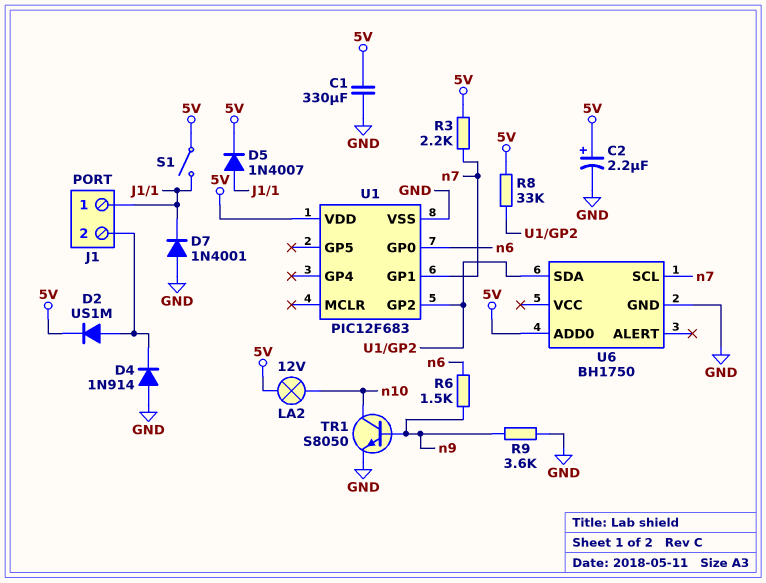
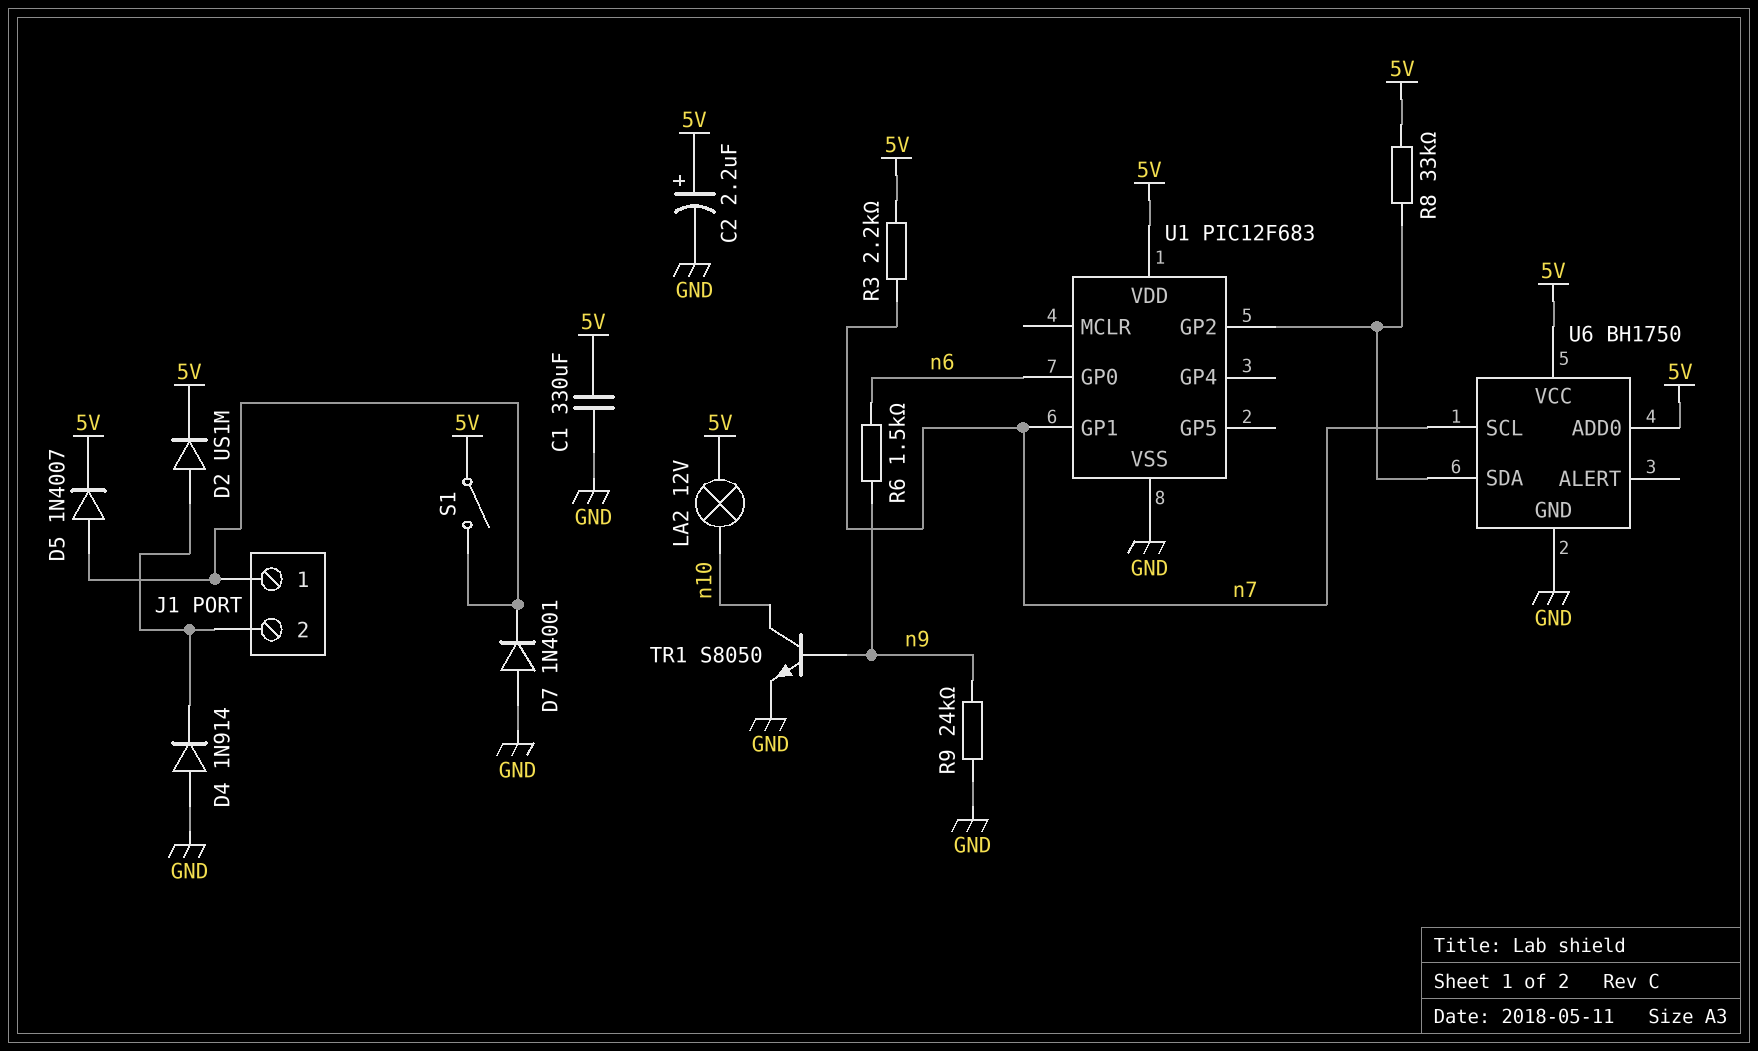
R9: 3.6k (GND, n9) -> 24k (GND, n9)
U6 pin VCC: none -> 5V

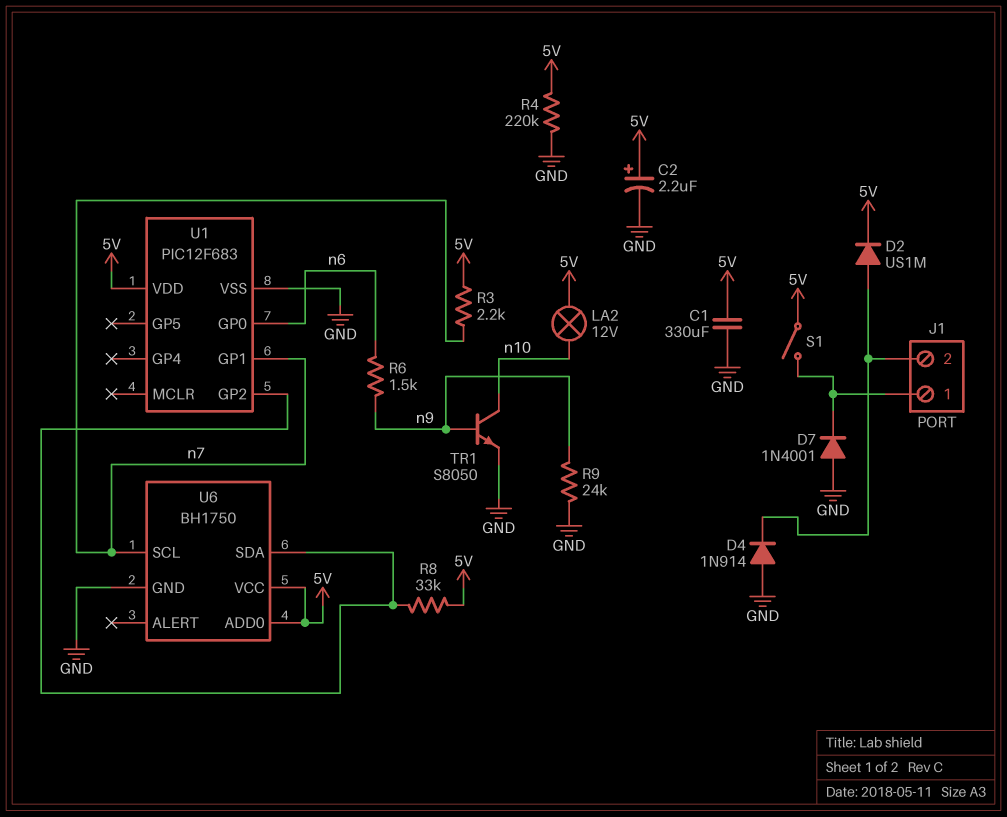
D5: diode 1N4007 (A J1/1, K 5V) -> none
R4: none -> 220k (5V, GND)

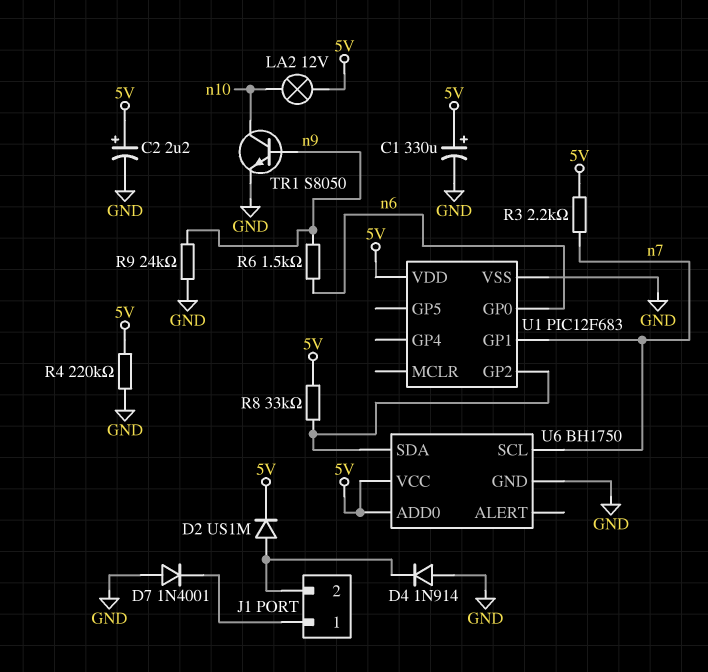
C1: 330uF (5V, GND) -> 330uF (plus 5V, minus GND)
S1: switch (5V, J1/1) -> none

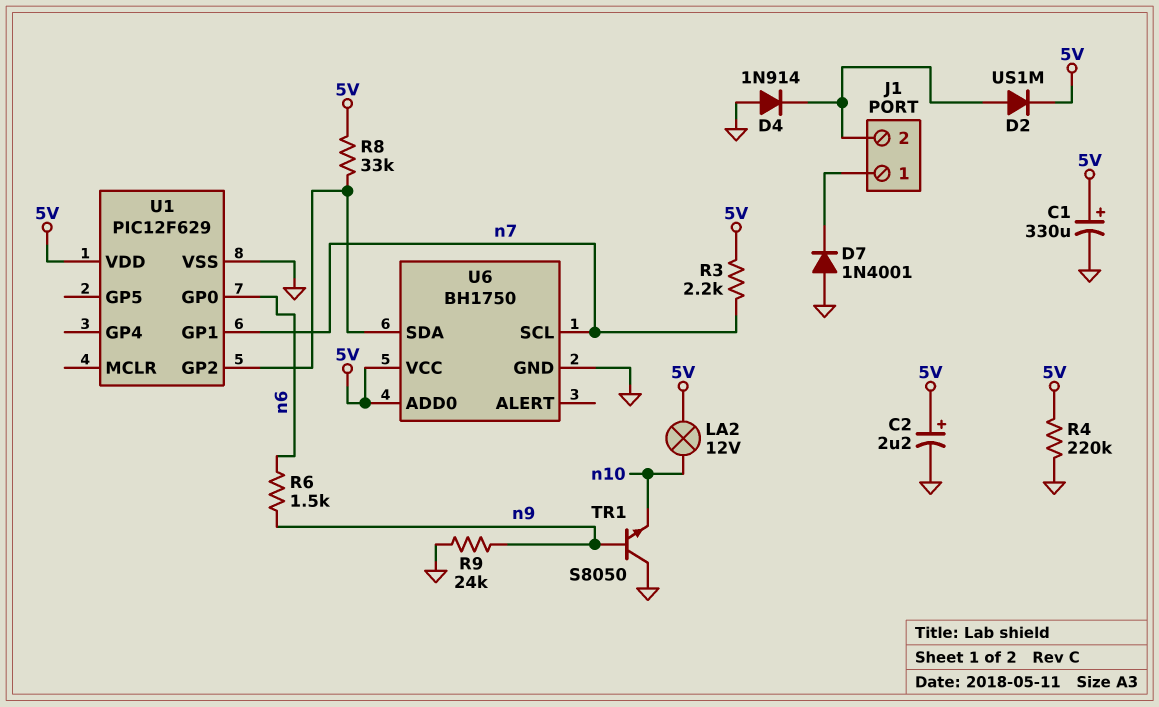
TR1: NPN S8050 (B n9, C n10, E GND) -> NPN S8050 (B n9, C GND, E n10)
U1: PIC12F683 -> PIC12F629

